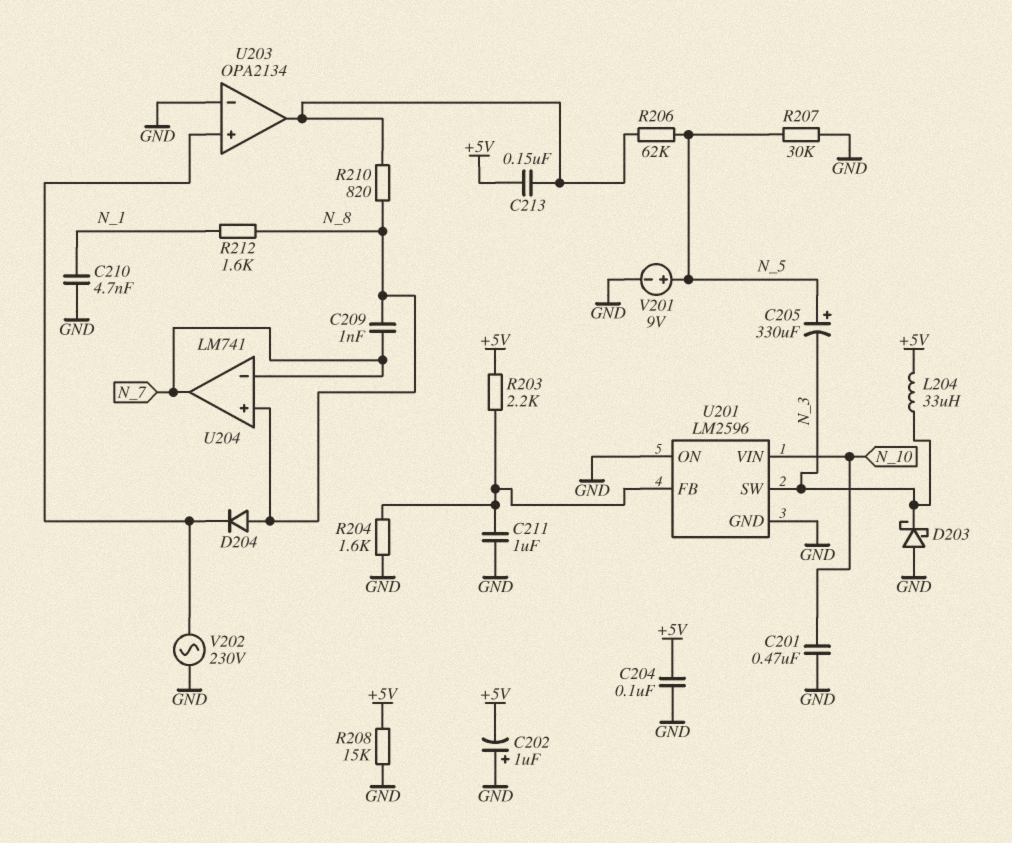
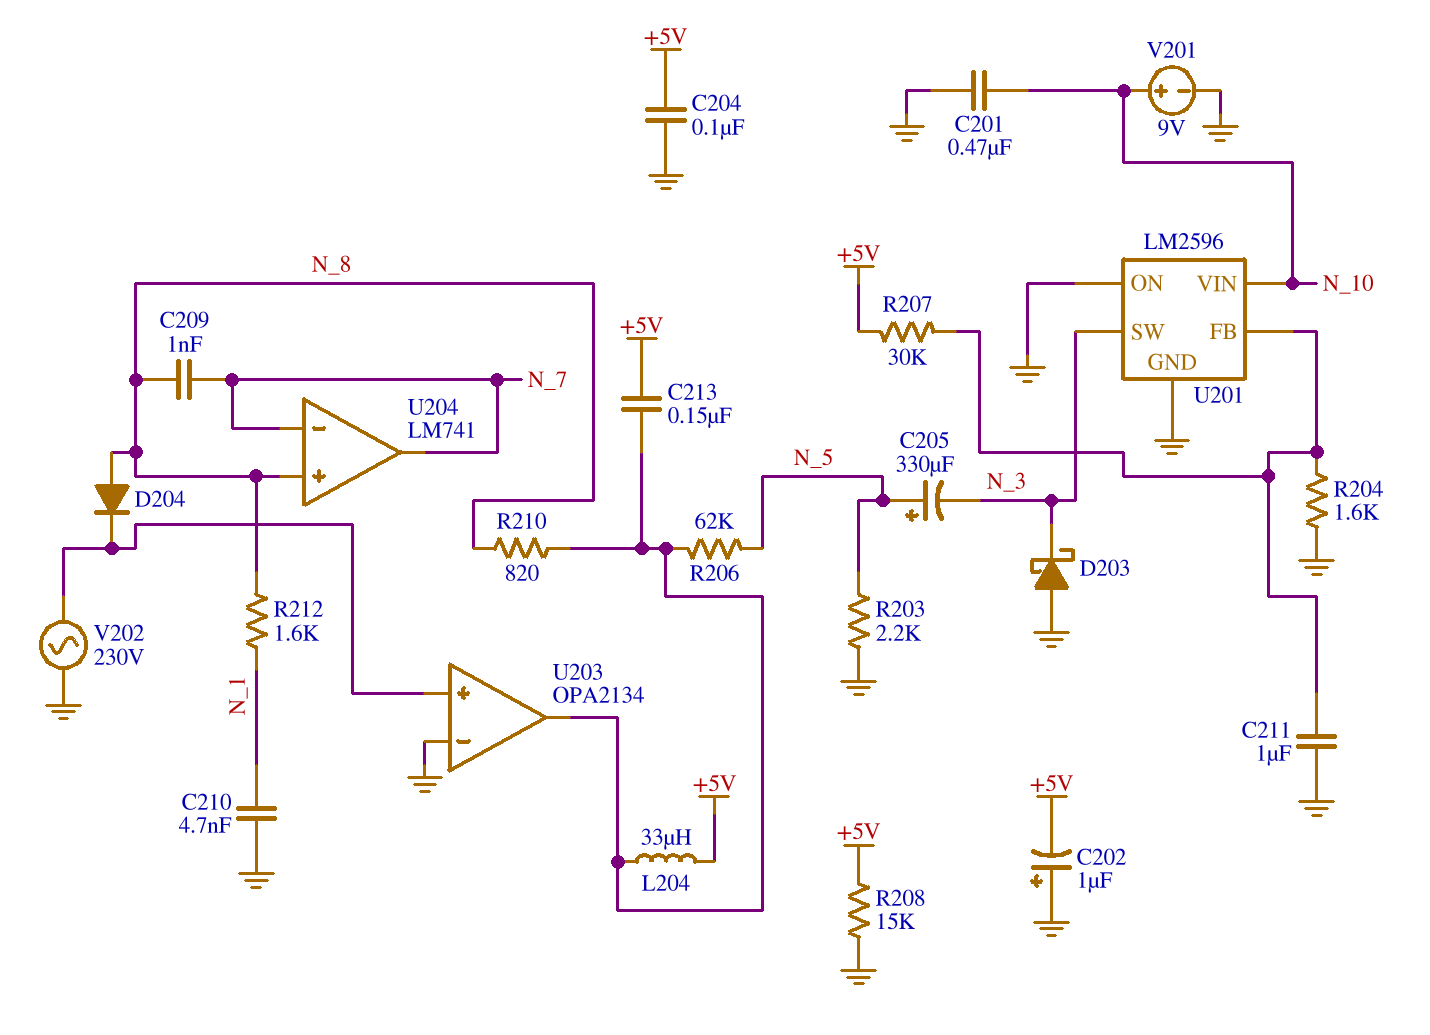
L204: 33uH (+5V, N_3) -> 33uH (+5V, U203/out)
R203: 2.2k (+5V, U201/FB) -> 2.2k (GND, N_5)
R207: 30k (GND, N_5) -> 30k (+5V, U201/FB)
V201: 9V (plus N_5, minus GND) -> 9V (plus N_10, minus GND)

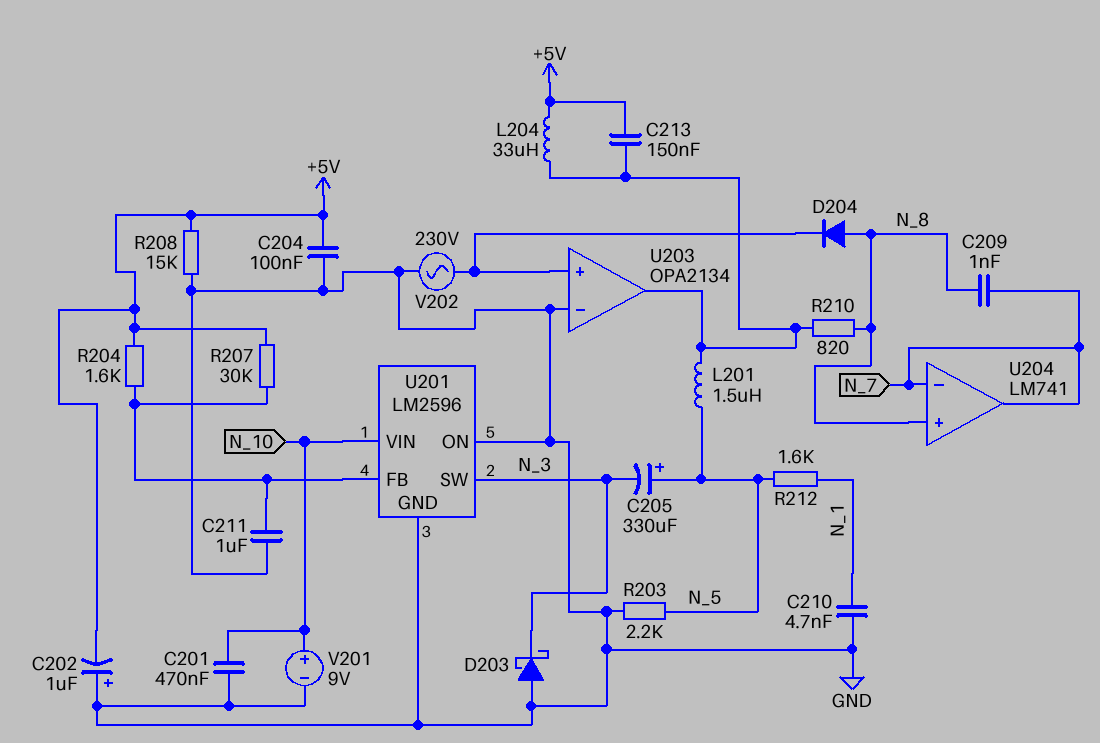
L201: none -> 1.5uH (N_5, U203/out)
R204: 1.6k (GND, U201/FB) -> 1.6k (+5V, U201/FB)
R206: 62k (N_5, U203/out) -> none
R212: 1.6k (N_1, N_8) -> 1.6k (N_1, N_5)

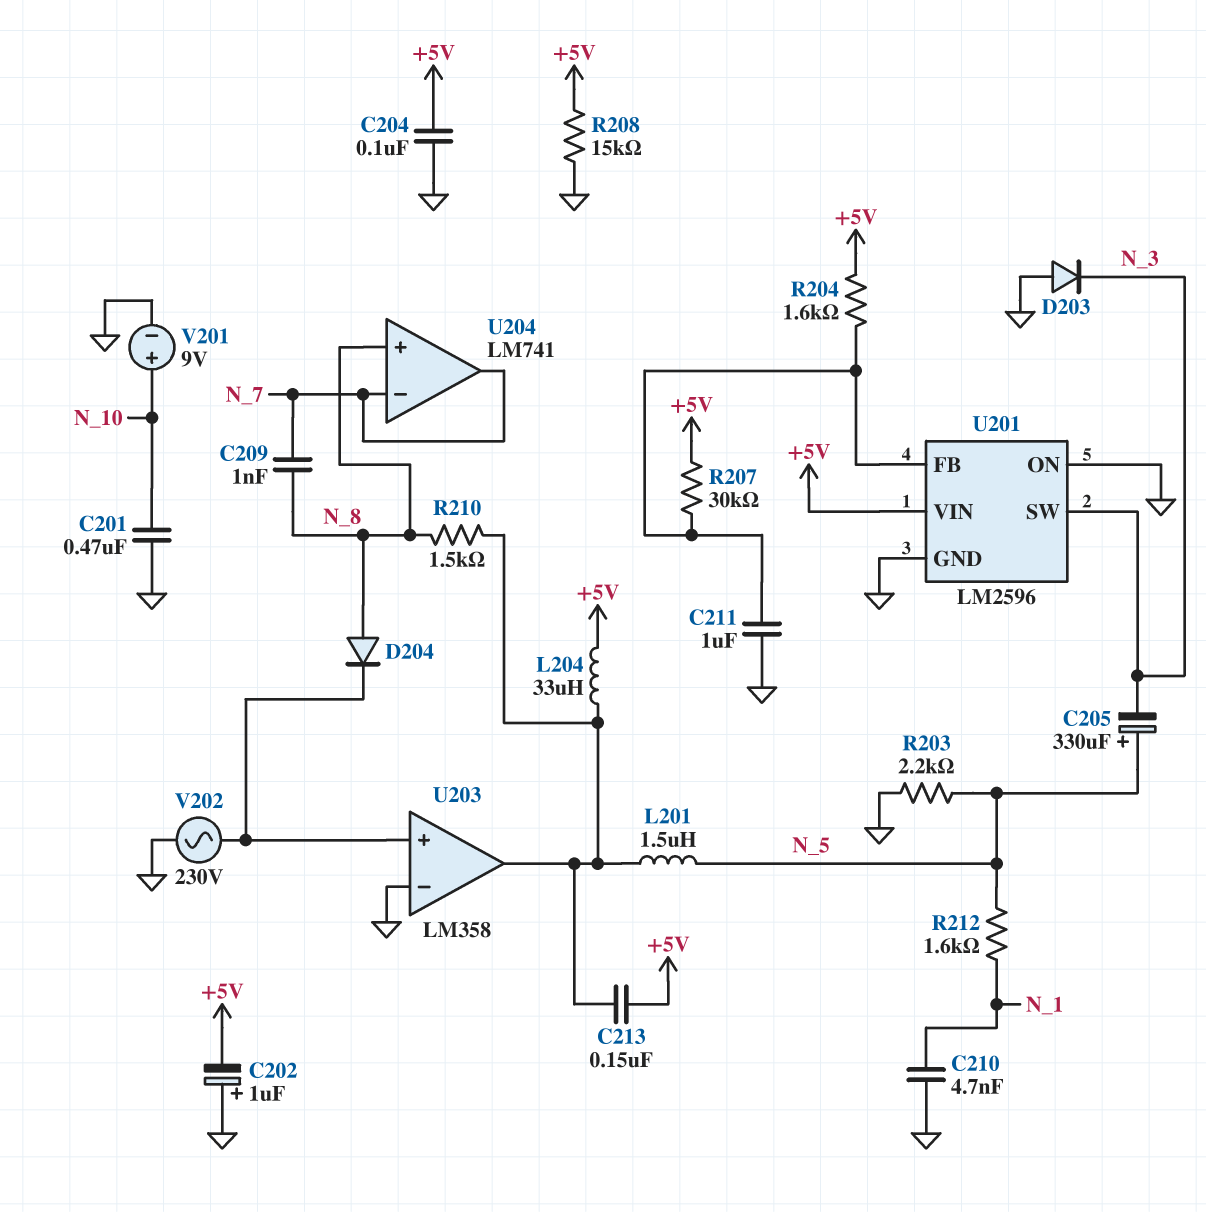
D203: schottky (A GND, K N_3) -> diode (A GND, K N_3)
R210: 820 (N_8, U203/out) -> 1.5k (N_8, U203/out)
U201 pin VIN: N_10 -> +5V
U203: OPA2134 -> LM358

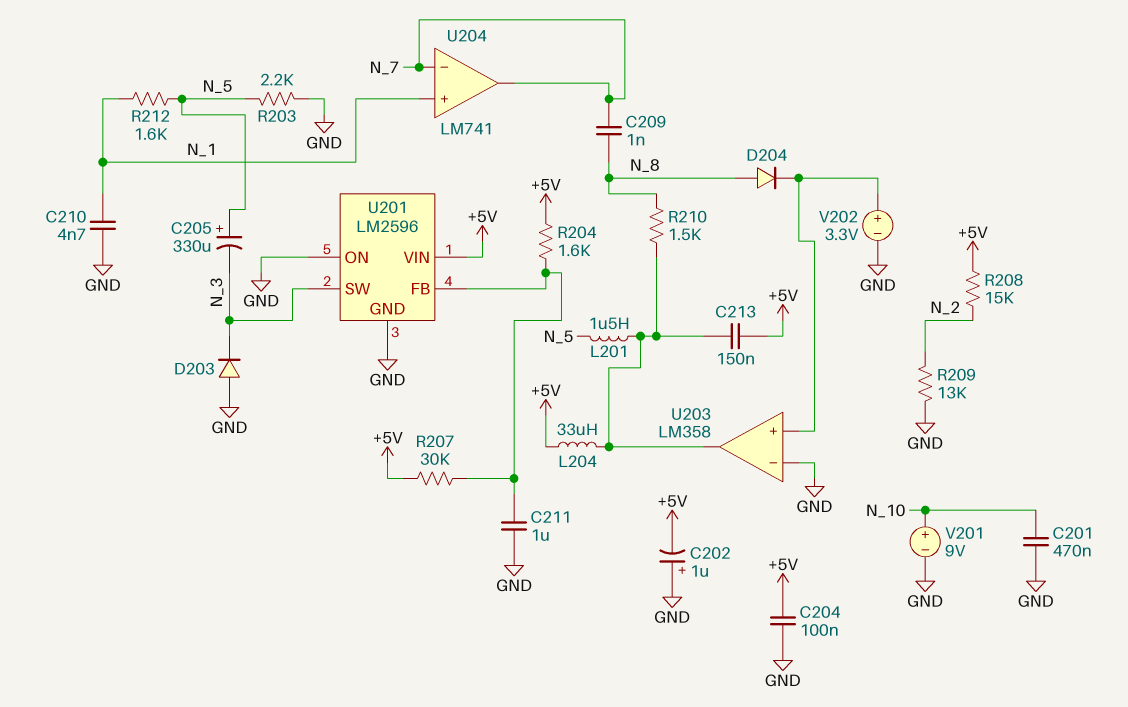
R208: 15k (+5V, GND) -> 15k (+5V, N_2)
R209: none -> 13k (GND, N_2)
U204 pin in+: N_8 -> N_1
V202: AC 230V (GND, U203/in+) -> 3.3V (plus U203/in+, minus GND)

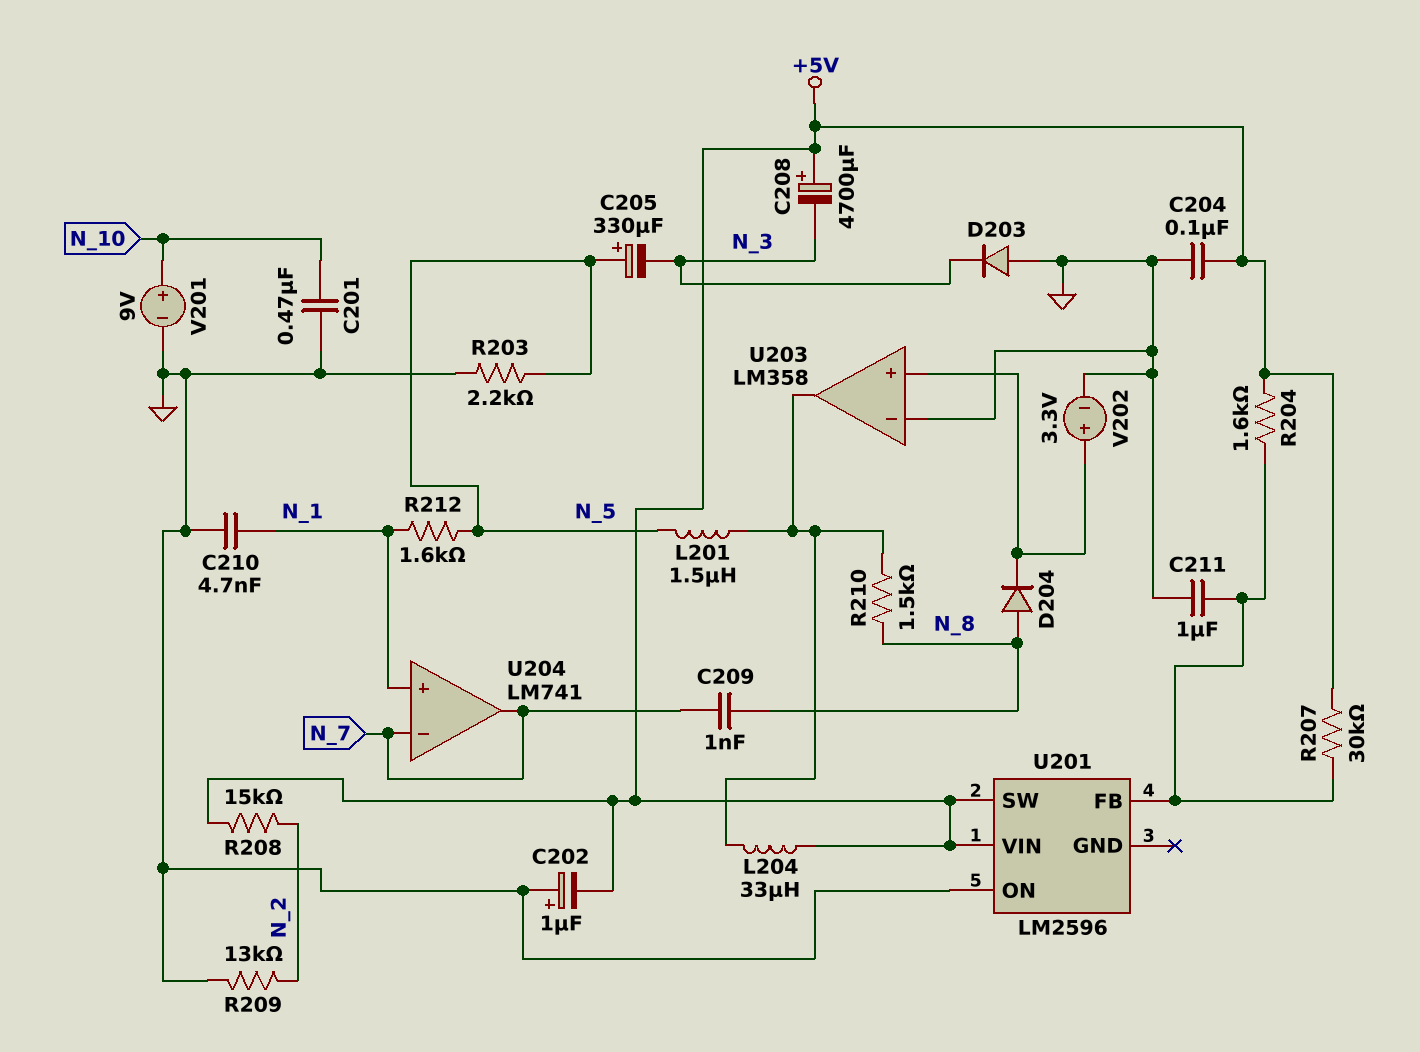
C208: none -> 4700uF (plus +5V, minus N_3)
C213: 150nF (+5V, U203/out) -> none
U201 pin GND: GND -> none
U201 pin SW: N_3 -> +5V

